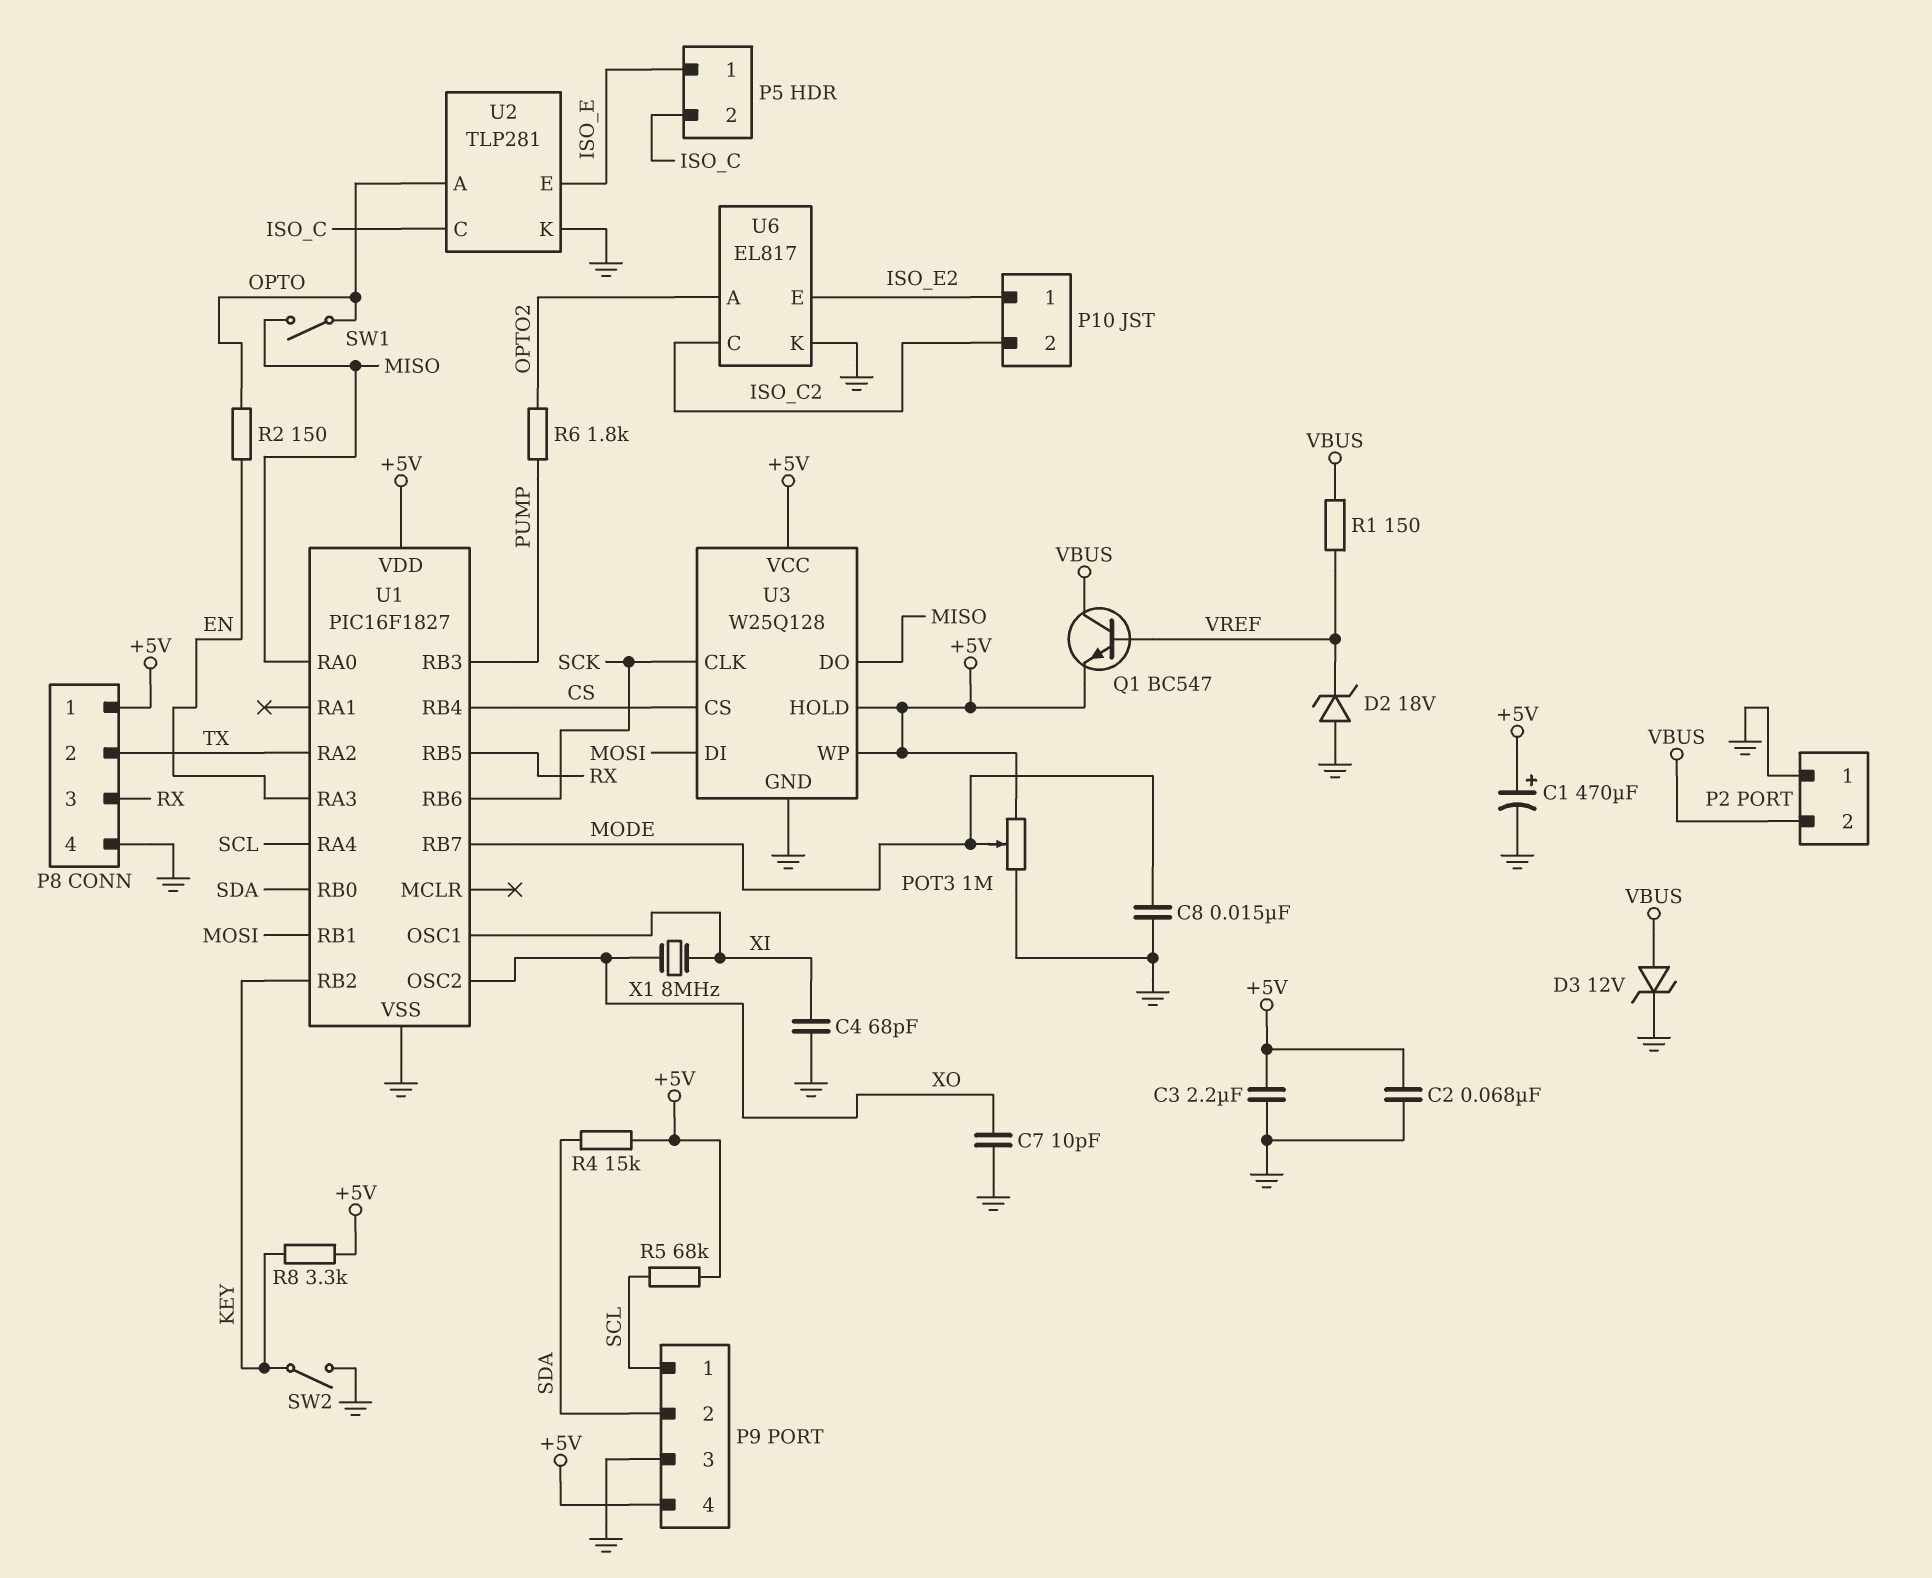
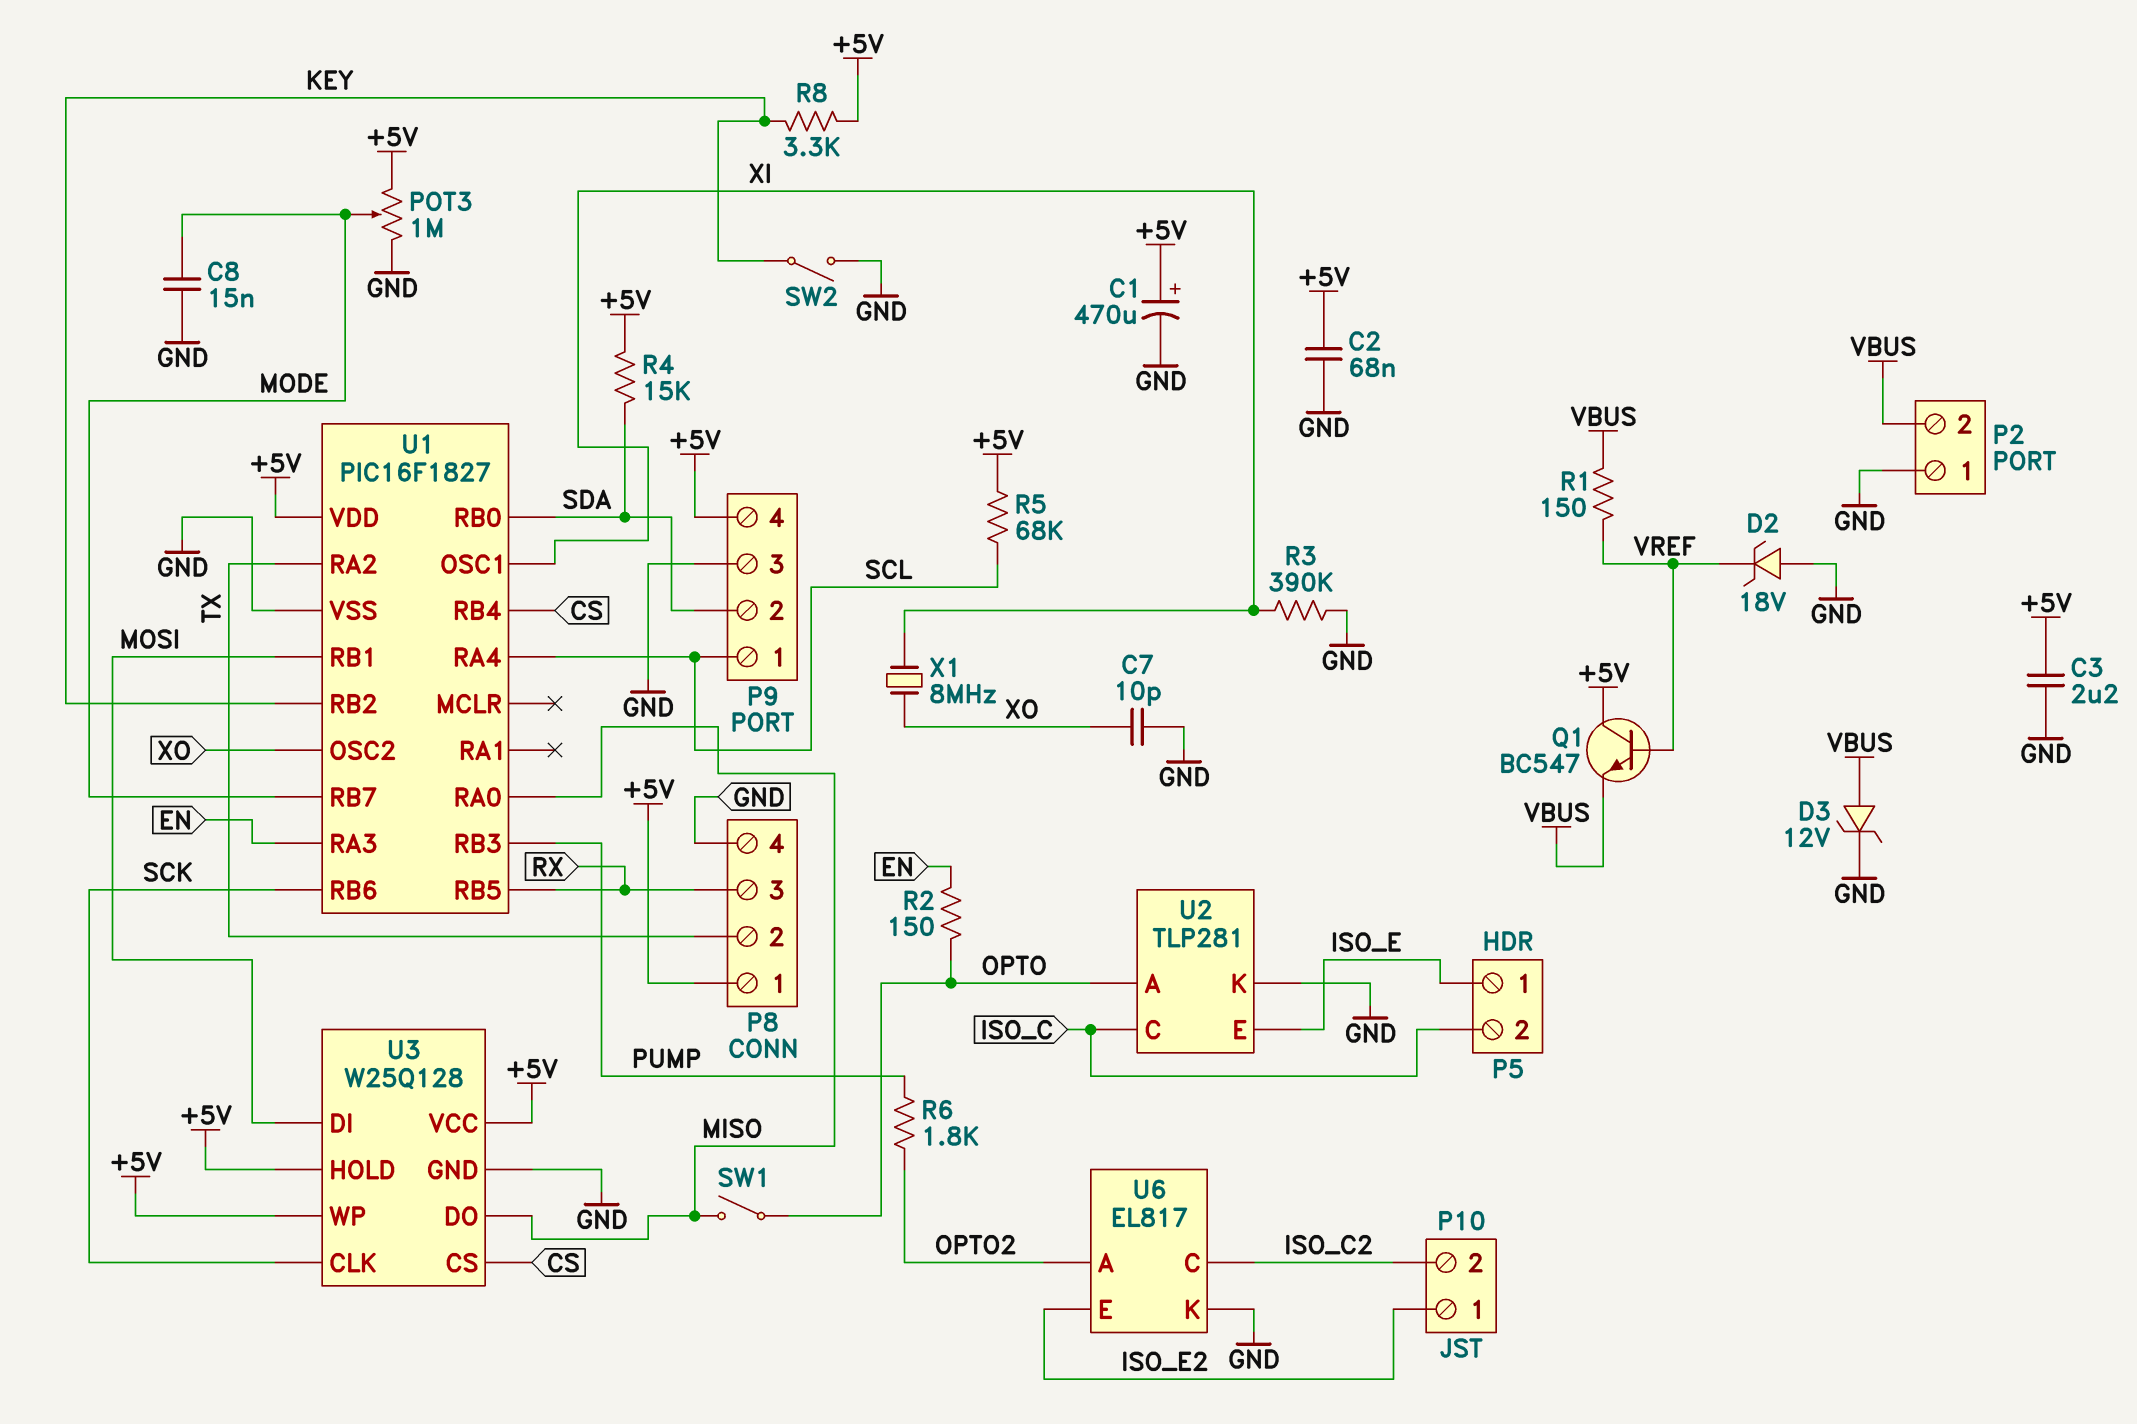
C4: 68pF (GND, XI) -> none
Q1: NPN BC547 (B VREF, C VBUS, E +5V) -> NPN BC547 (B VREF, C +5V, E VBUS)
R3: none -> 390k (GND, XI)

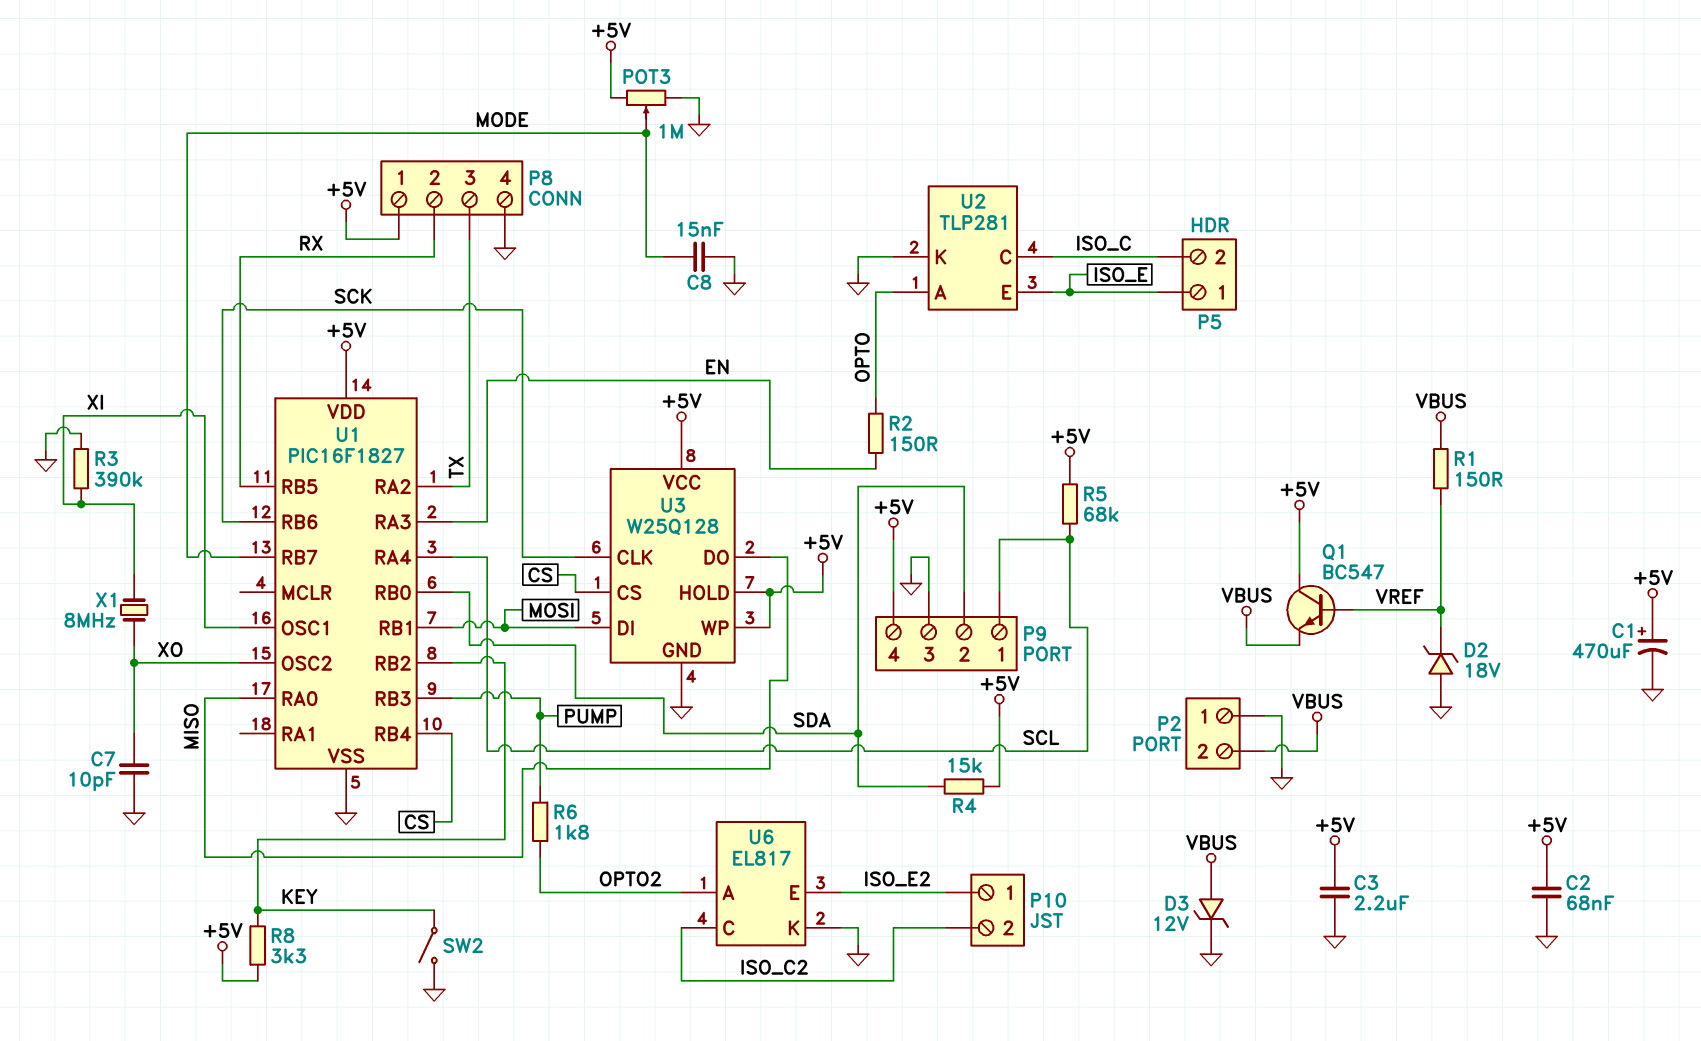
P8 pin 2: TX -> RX
P8 pin 3: RX -> TX
SW1: switch (MISO, OPTO) -> none

